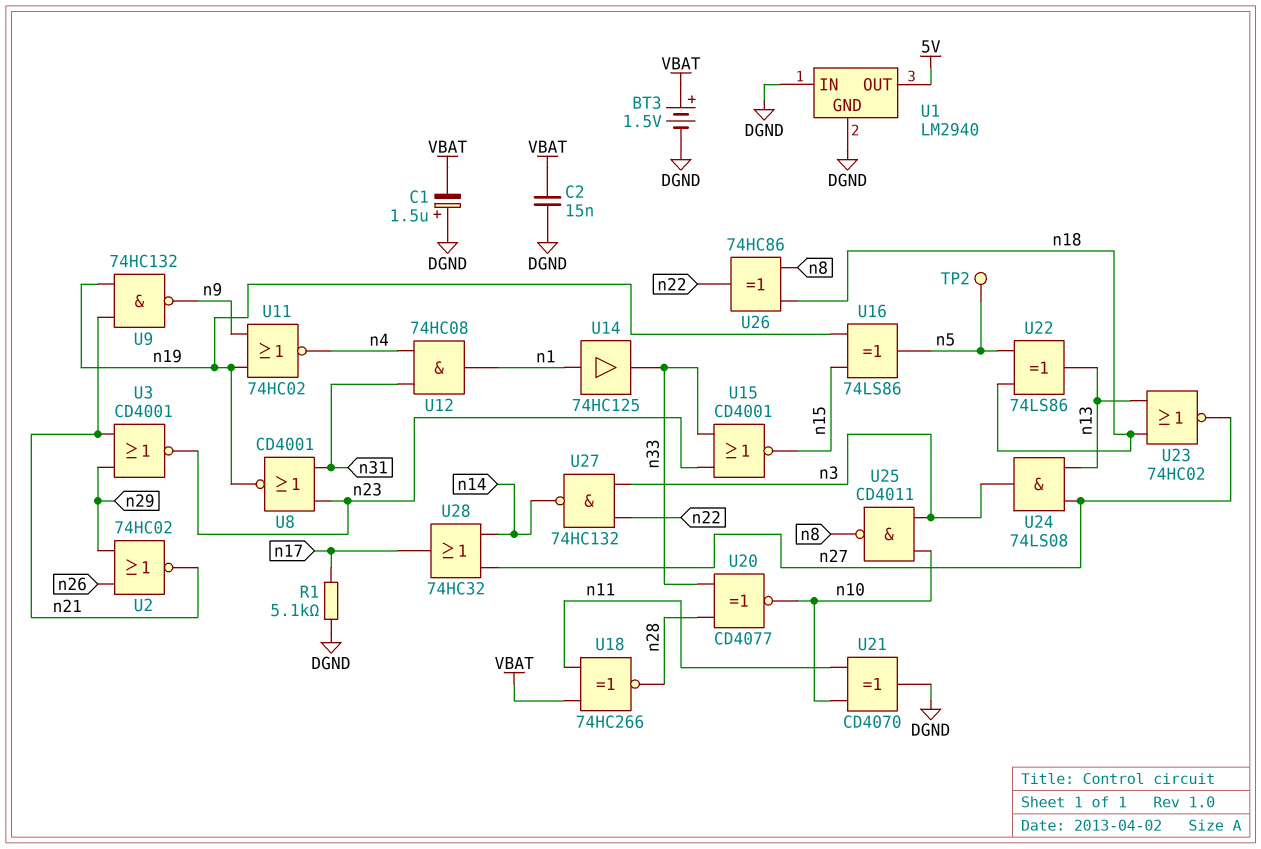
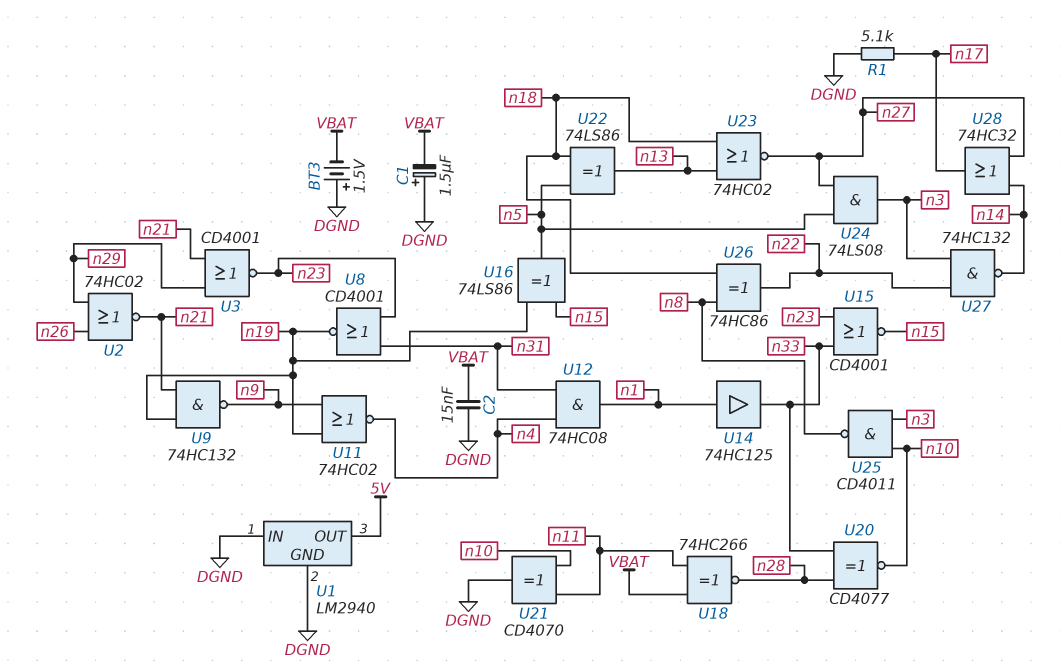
BT3: 1.5V (plus VBAT, minus DGND) -> 1.5V (plus DGND, minus VBAT)
TP2: test point (n5) -> none
U24: AND 74LS08 (in n13, in n27, out n3) -> AND 74LS08 (in n5, in n27, out n3)

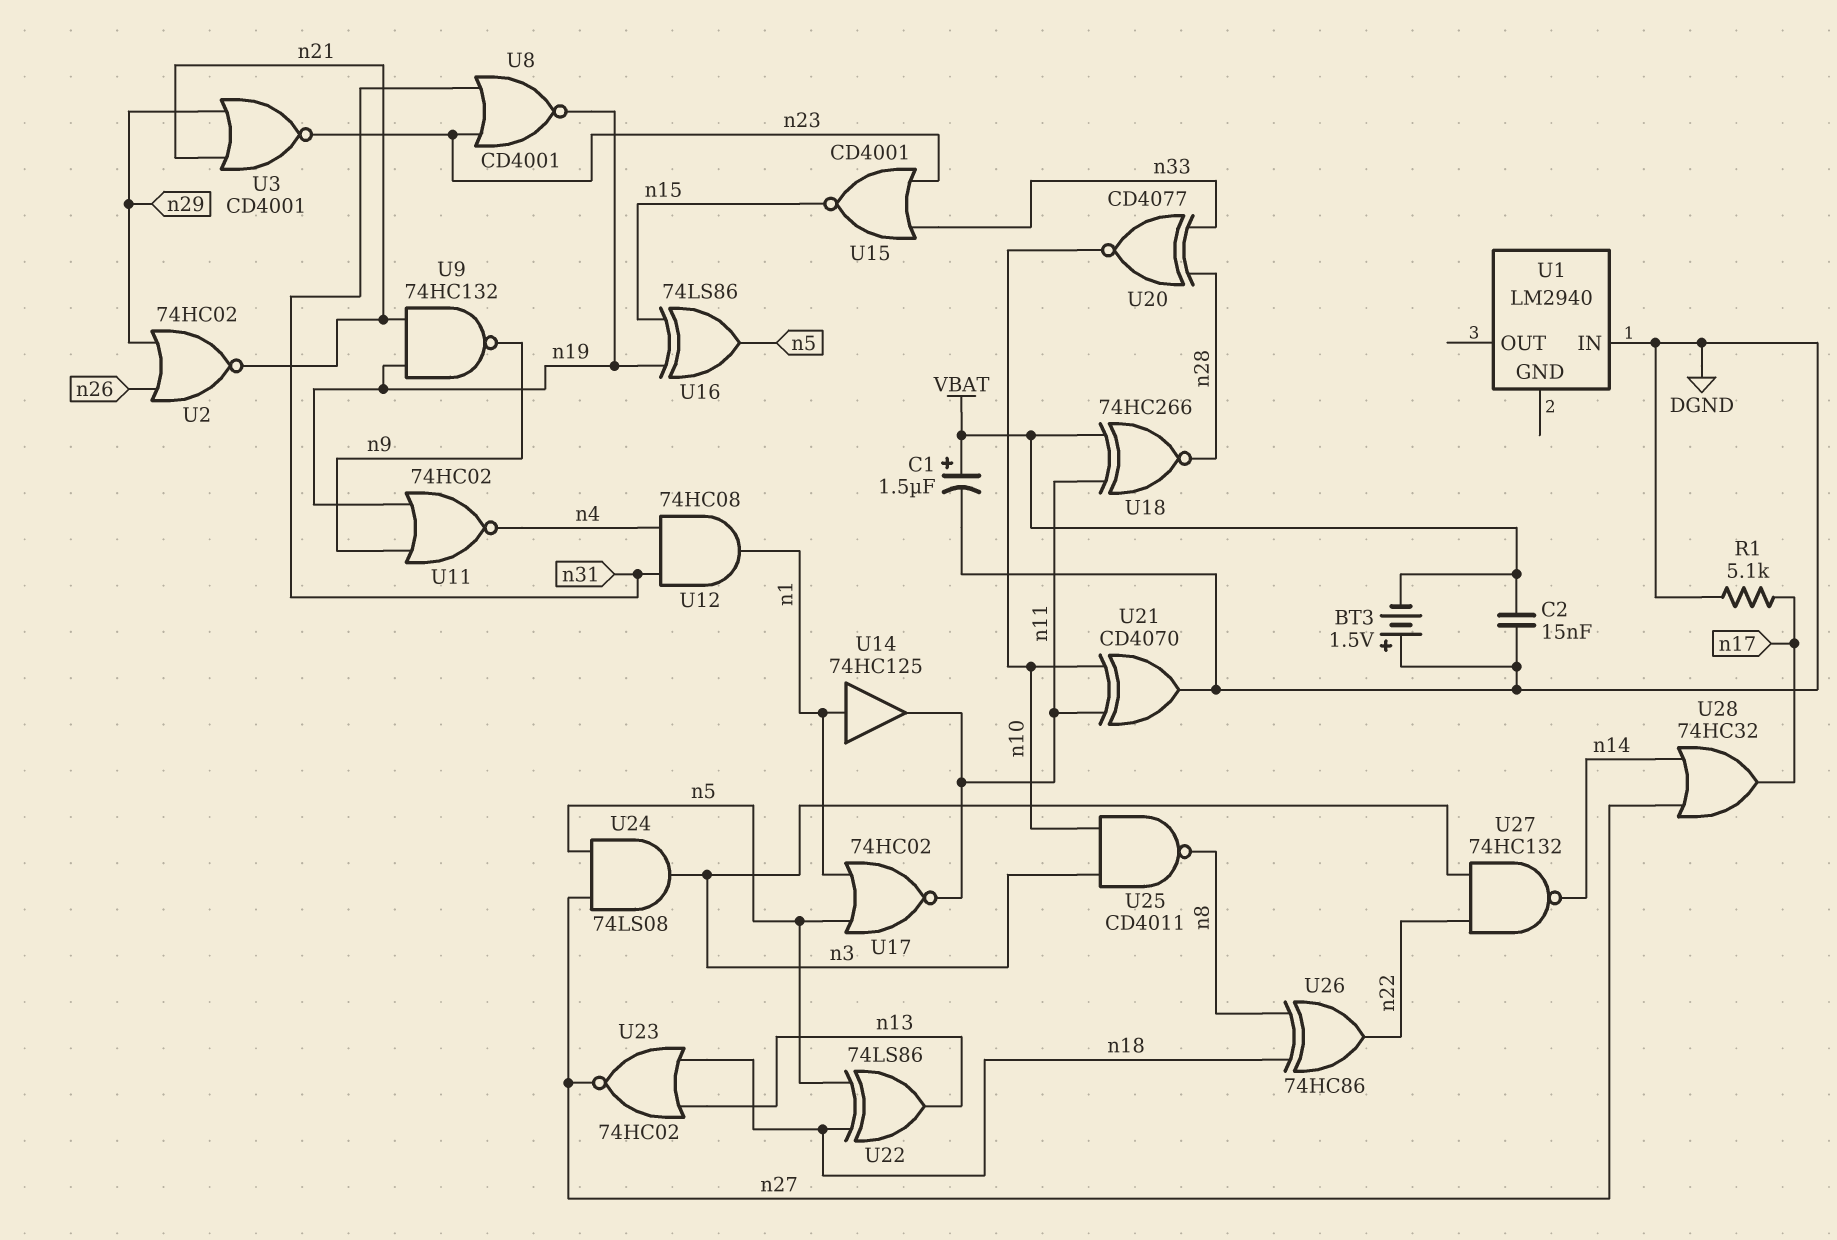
C1: 1.5uF (plus DGND, minus VBAT) -> 1.5uF (plus VBAT, minus DGND)
U1 pin GND: DGND -> none
U1 pin OUT: 5V -> none
U14: buffer 74HC125 (in n1, out n33) -> buffer 74HC125 (in n1, out n11)
U17: none -> NOR 74HC02 (in n1, in n5, out n11)

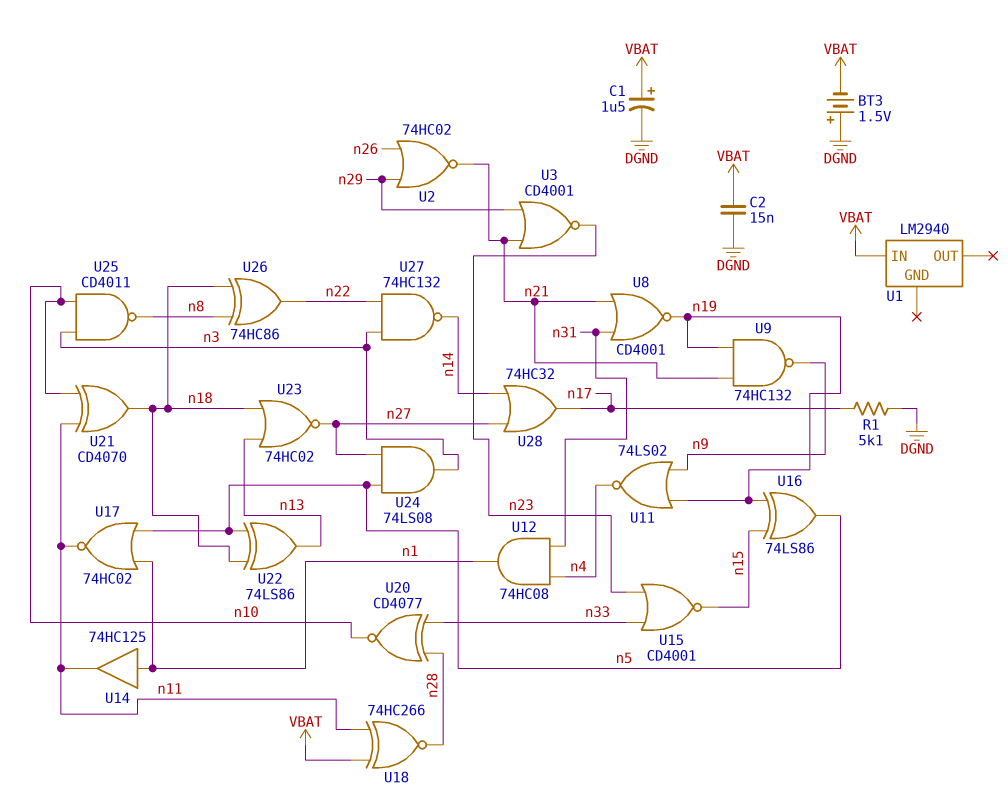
U1 pin IN: DGND -> VBAT
U8: NOR CD4001 (in n23, in n31, out n19) -> NOR CD4001 (in n21, in n31, out n19)
U11: NOR 74HC02 (in n9, in n19, out n4) -> NOR 74LS02 (in n9, in n19, out n4)
U21: XOR CD4070 (in n10, in n11, out DGND) -> XOR CD4070 (in n10, in n11, out n18)

